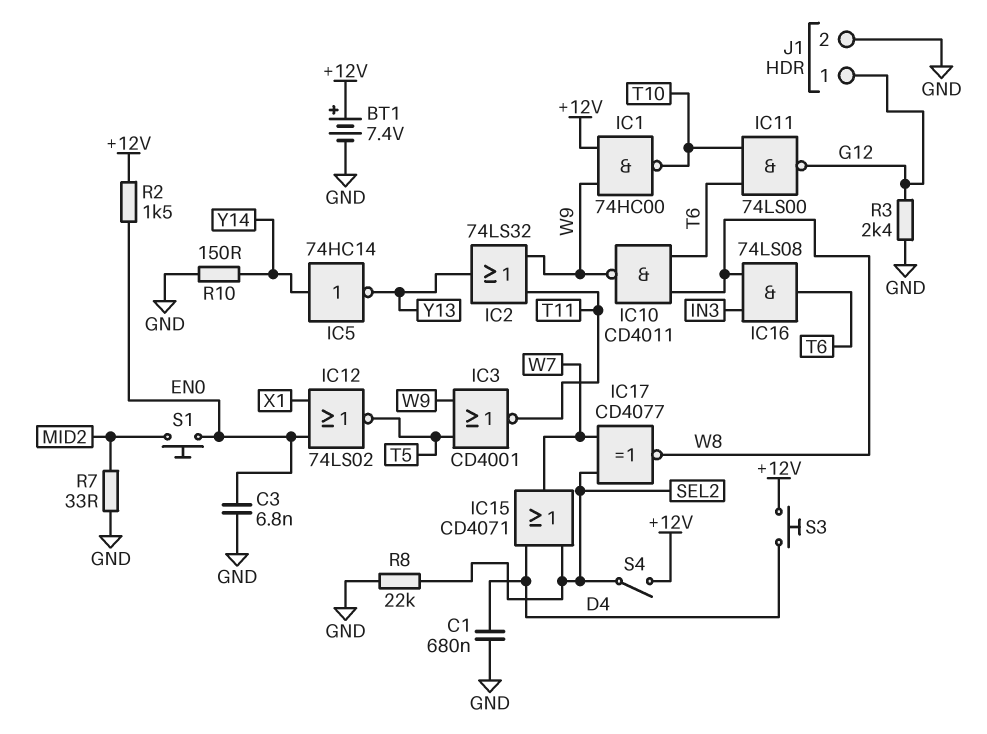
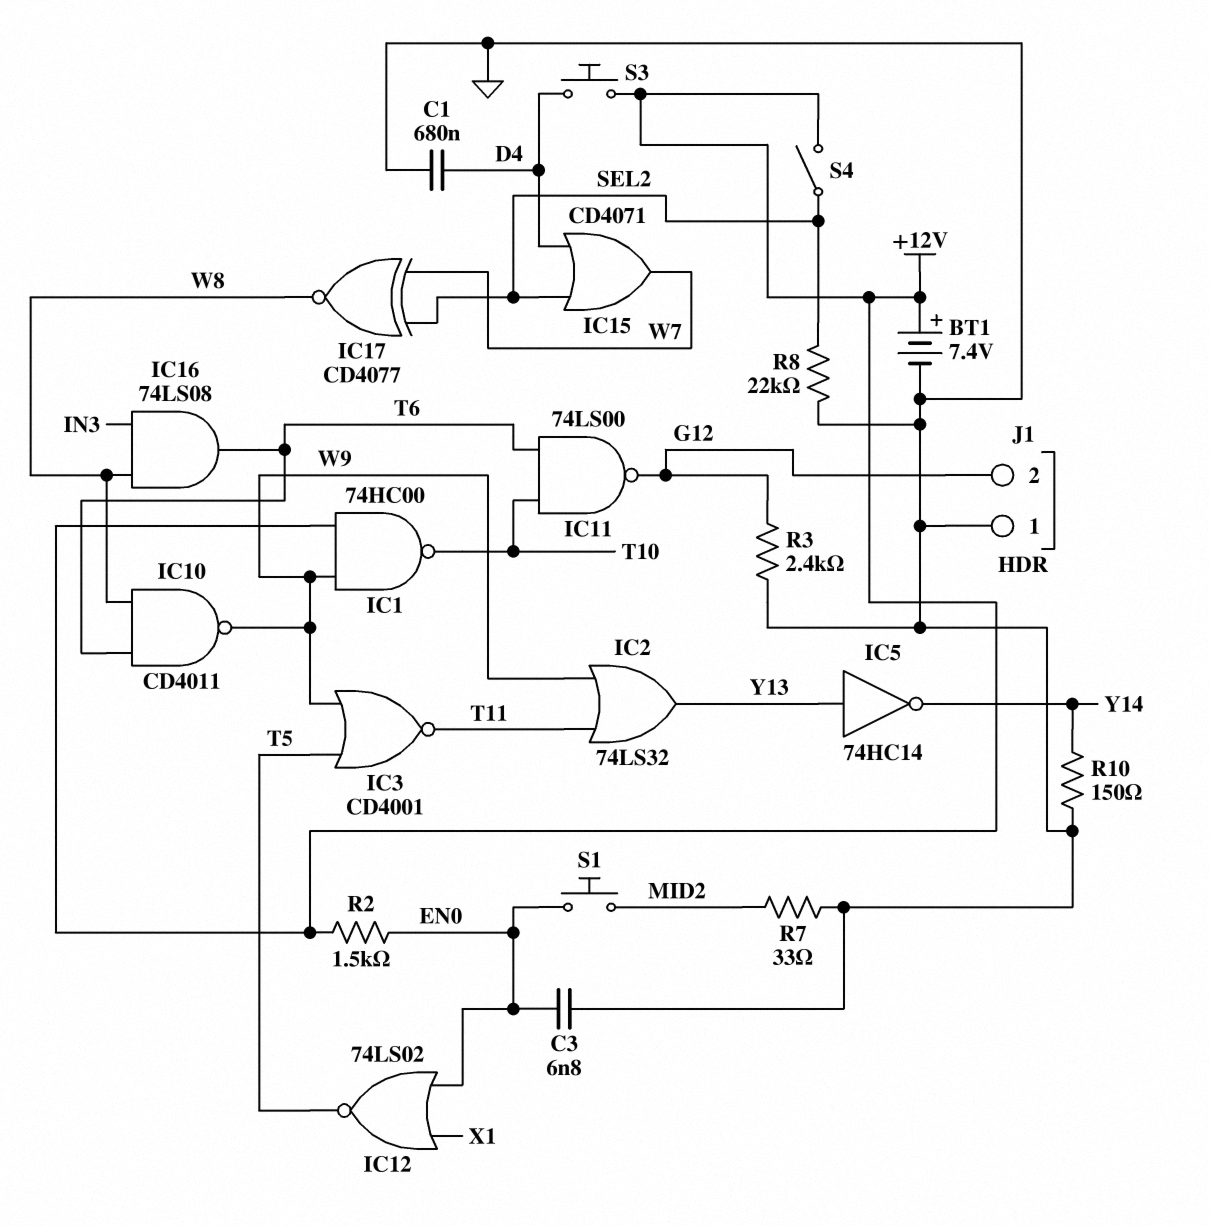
IC5: NOT 74HC14 (in Y14, out Y13) -> NOT 74HC14 (in Y13, out Y14)
J1 pin 1: G12 -> GND
J1 pin 2: GND -> G12

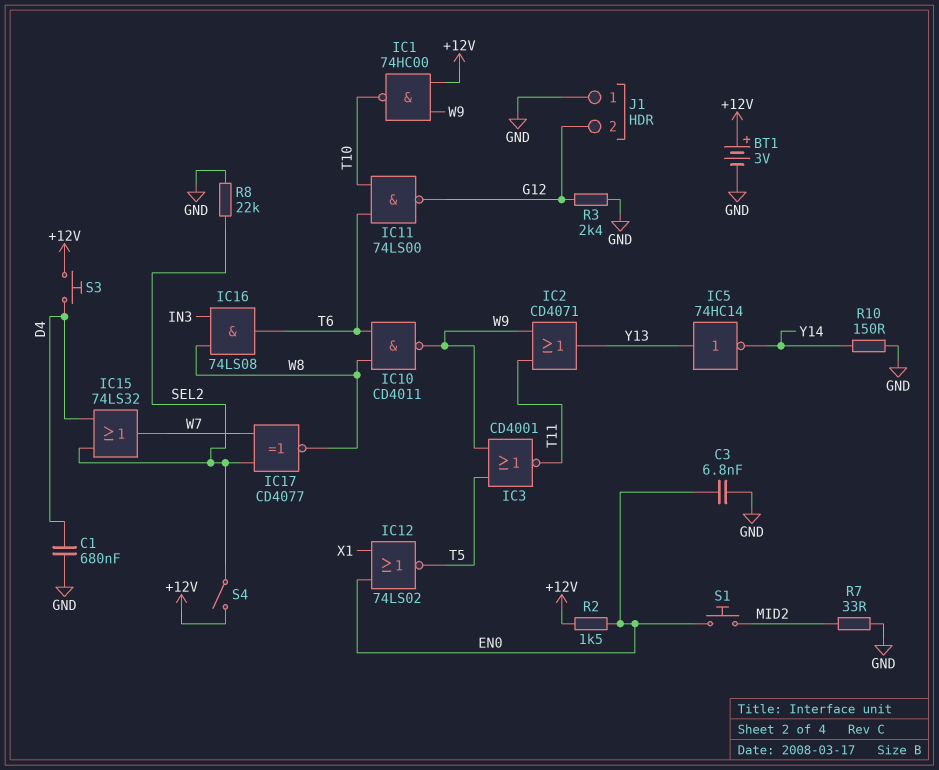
BT1: 7.4V (plus +12V, minus GND) -> 3V (plus +12V, minus GND)
IC2: OR 74LS32 (in T11, in W9, out Y13) -> OR CD4071 (in T11, in W9, out Y13)
IC15: OR CD4071 (in D4, in SEL2, out W7) -> OR 74LS32 (in D4, in SEL2, out W7)

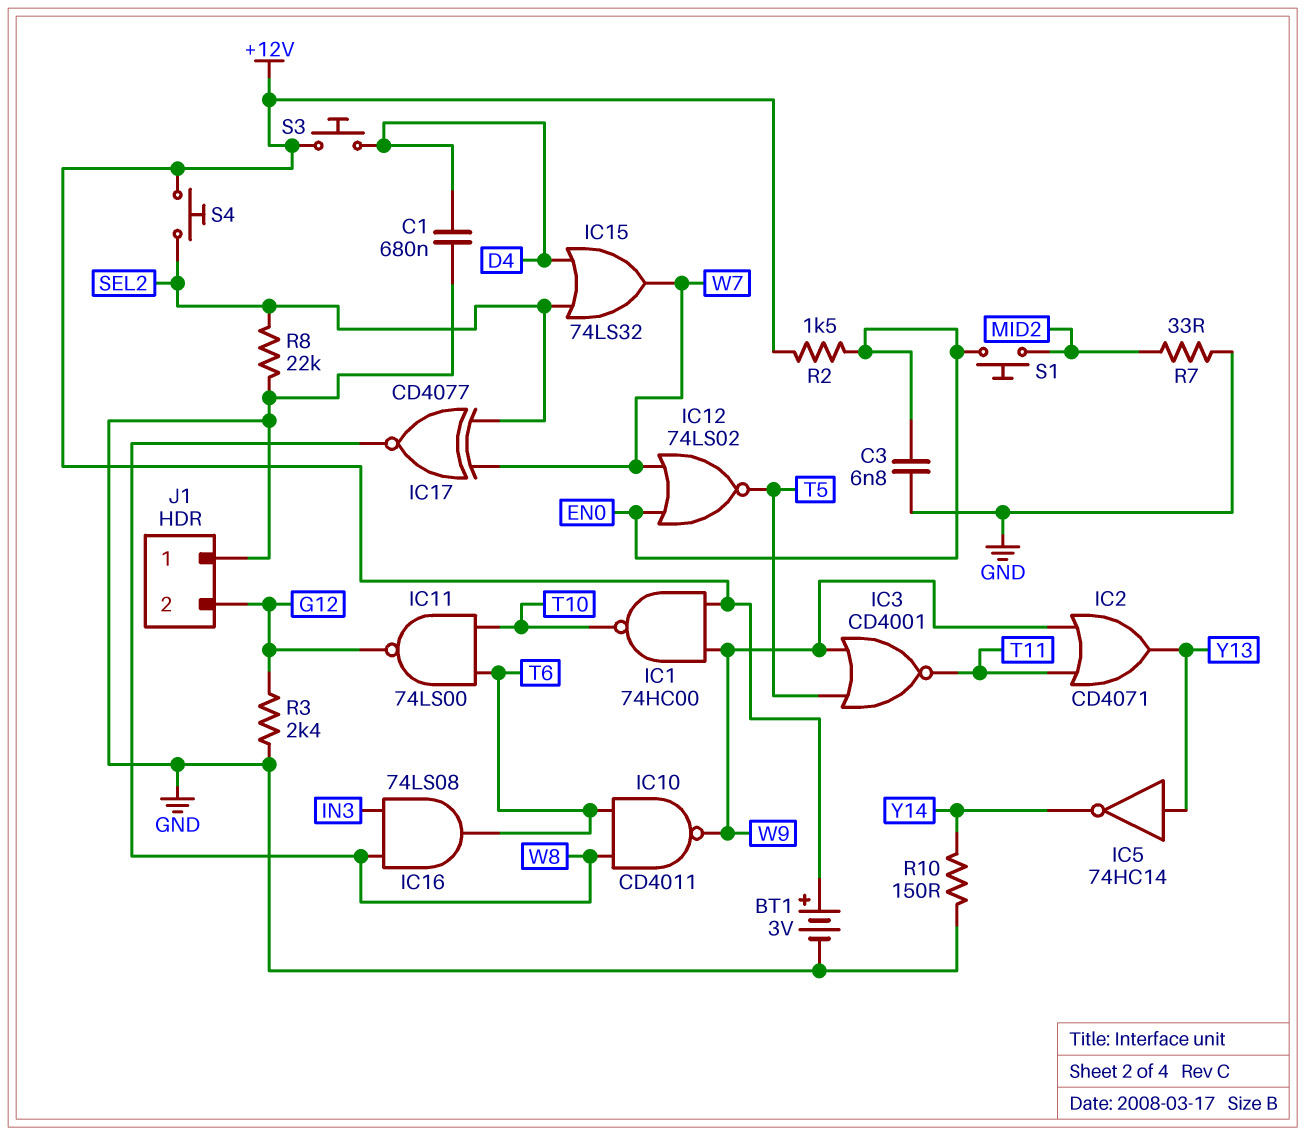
IC12: NOR 74LS02 (in EN0, in X1, out T5) -> NOR 74LS02 (in EN0, in W7, out T5)
S4: switch (+12V, SEL2) -> button (+12V, SEL2)

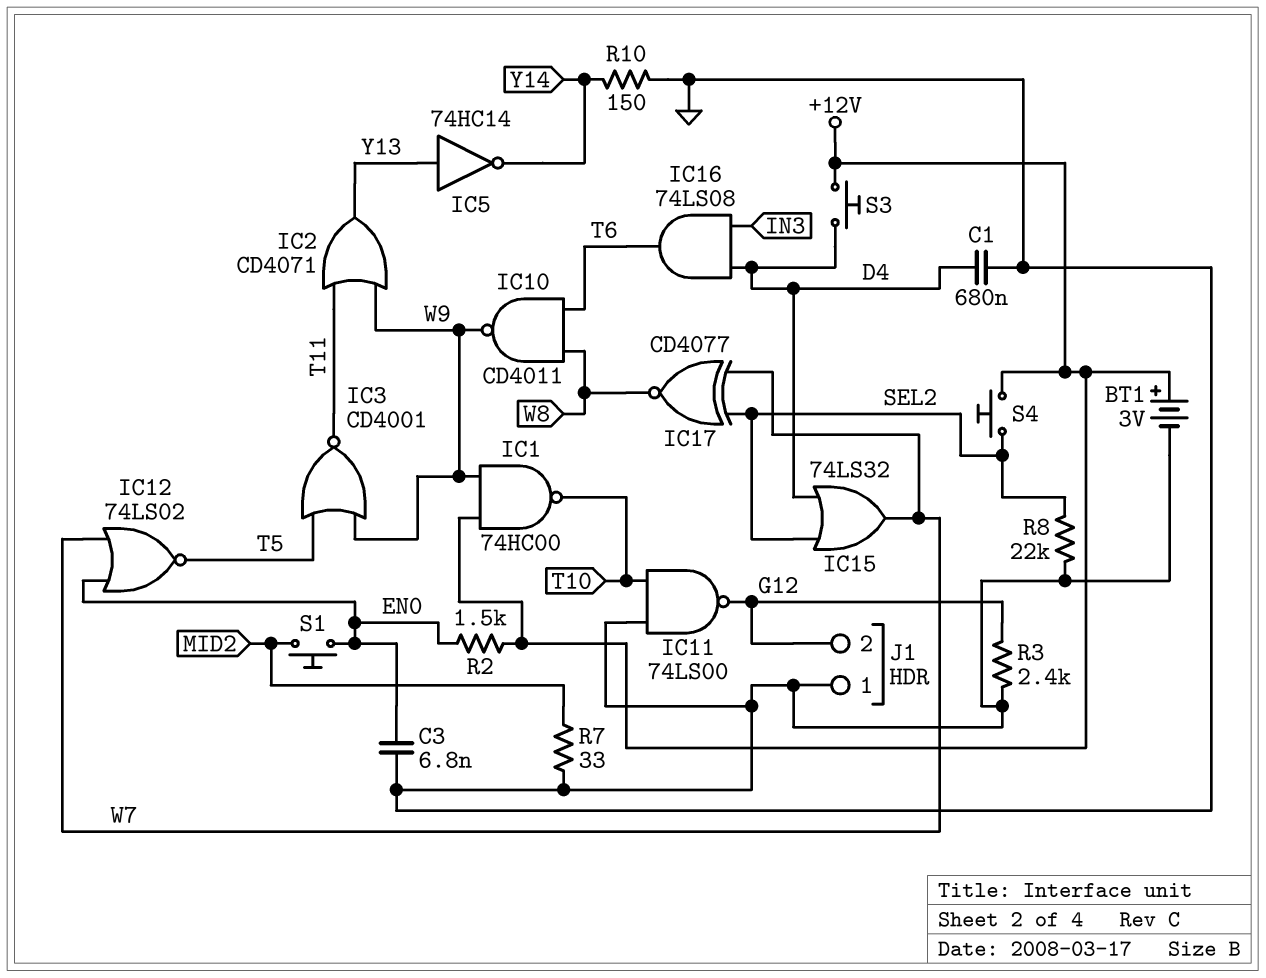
IC11: NAND 74LS00 (in T6, in T10, out G12) -> NAND 74LS00 (in GND, in T10, out G12)
IC16: AND 74LS08 (in IN3, in W8, out T6) -> AND 74LS08 (in D4, in IN3, out T6)

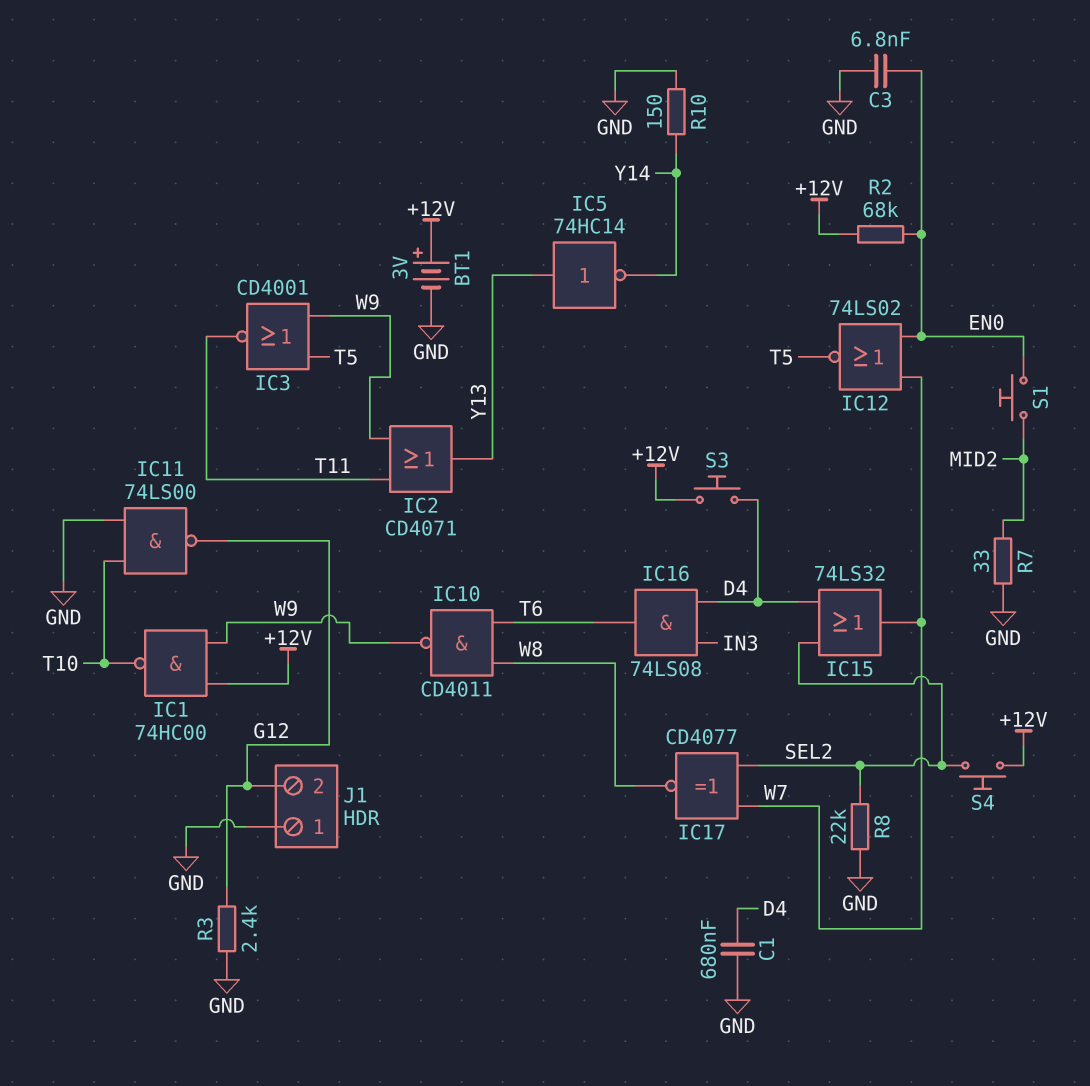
R2: 1.5k (+12V, EN0) -> 68k (+12V, EN0)

